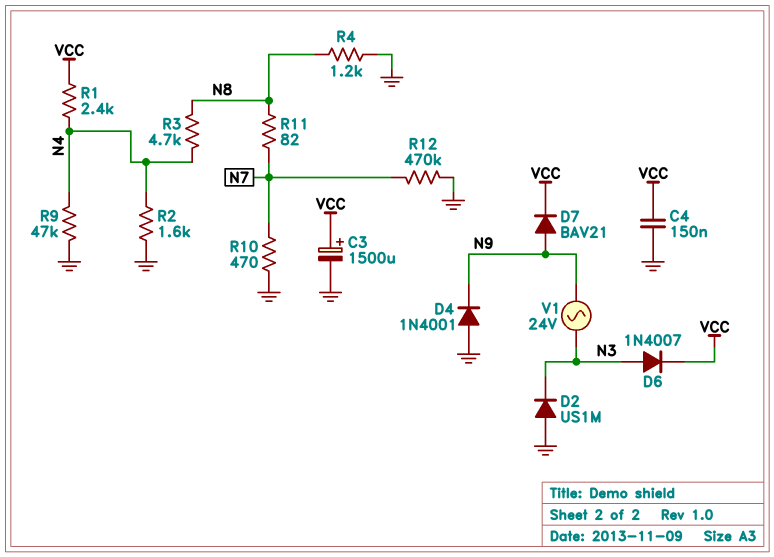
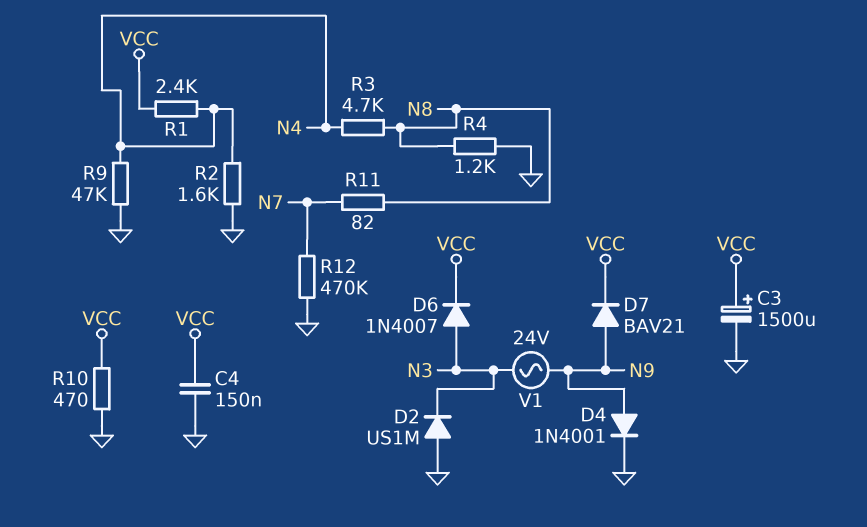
D4: diode 1N4001 (A GND, K N9) -> diode 1N4001 (A N9, K GND)
R10: 470 (GND, N7) -> 470 (GND, VCC)

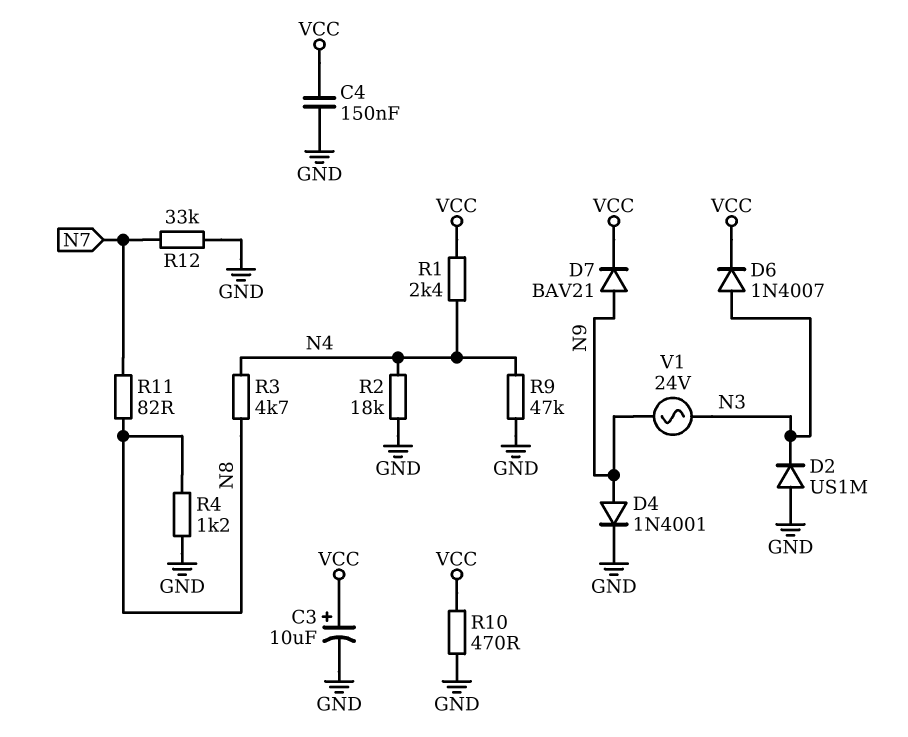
C3: 1500uF (plus VCC, minus GND) -> 10uF (plus VCC, minus GND)
R2: 1.6k (GND, N4) -> 18k (GND, N4)
R12: 470k (GND, N7) -> 33k (GND, N7)

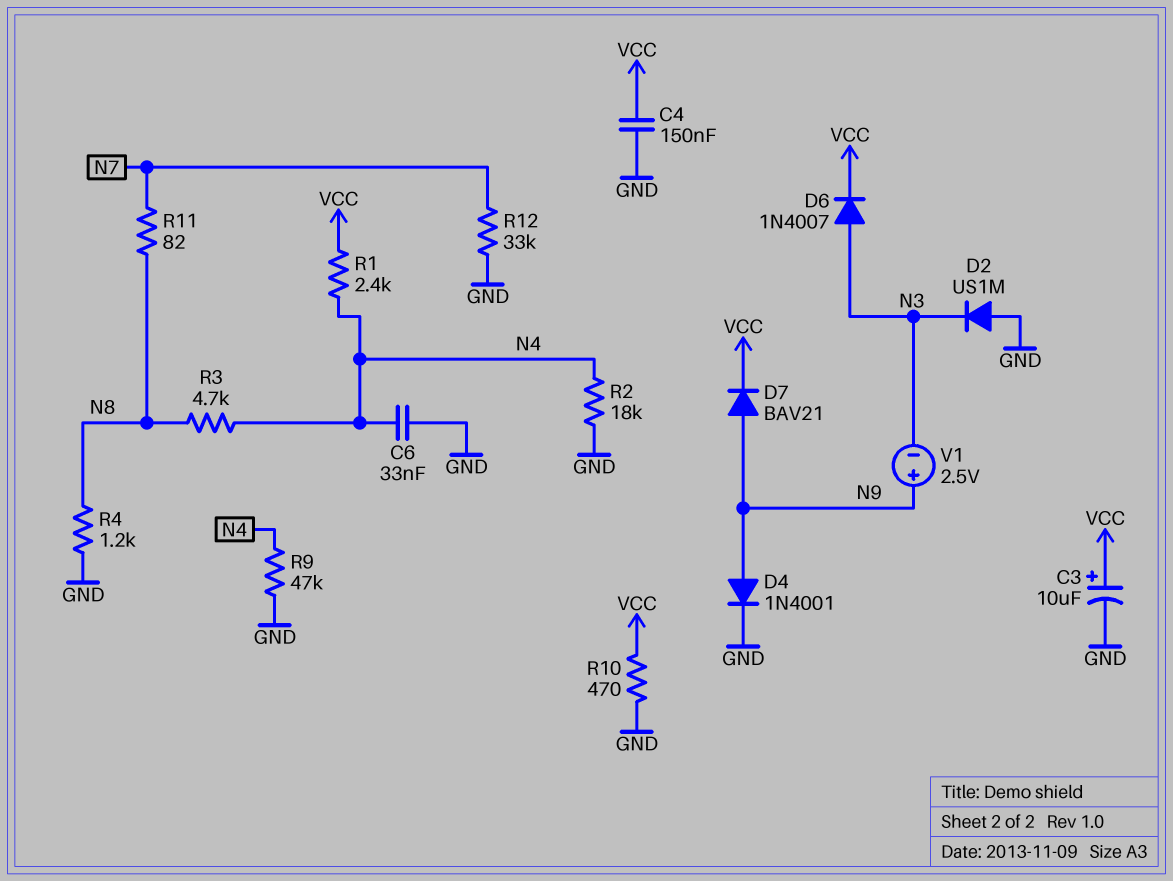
C6: none -> 33nF (GND, N4)
V1: AC 24V (N3, N9) -> 2.5V (plus N9, minus N3)

